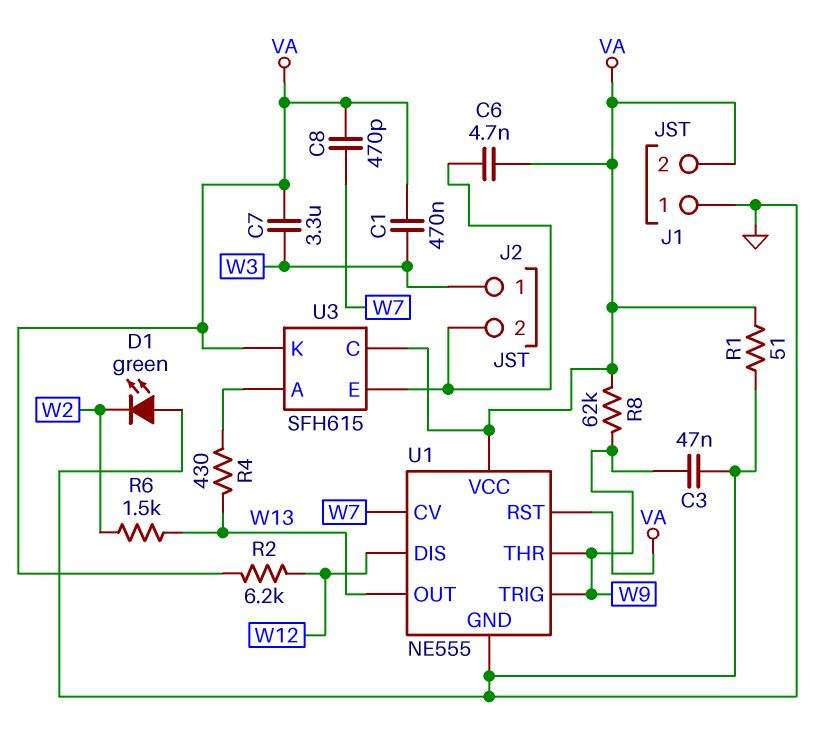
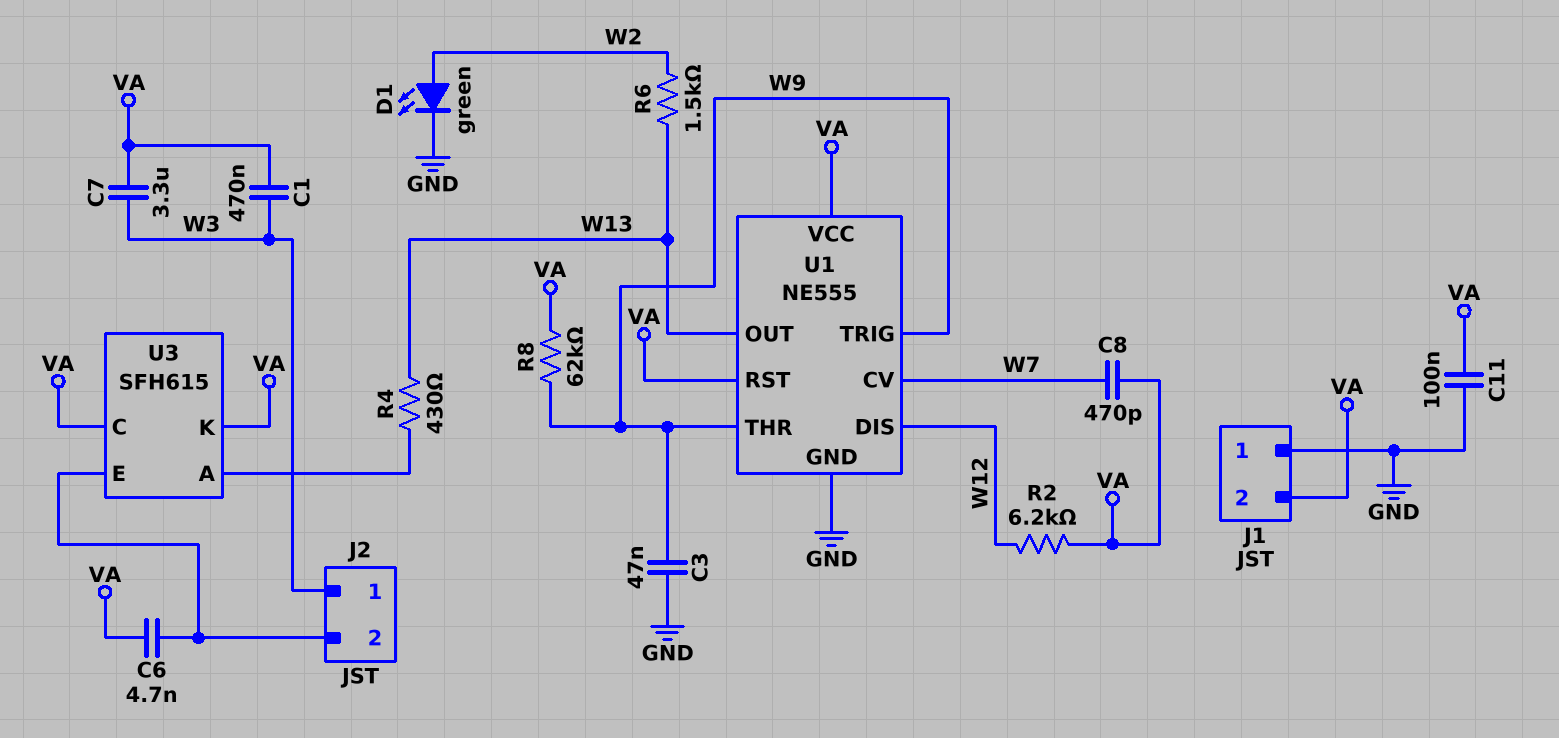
C11: none -> 100nF (GND, VA)
D1: LED green (A GND, K W2) -> LED green (A W2, K GND)
R1: 51 (GND, VA) -> none

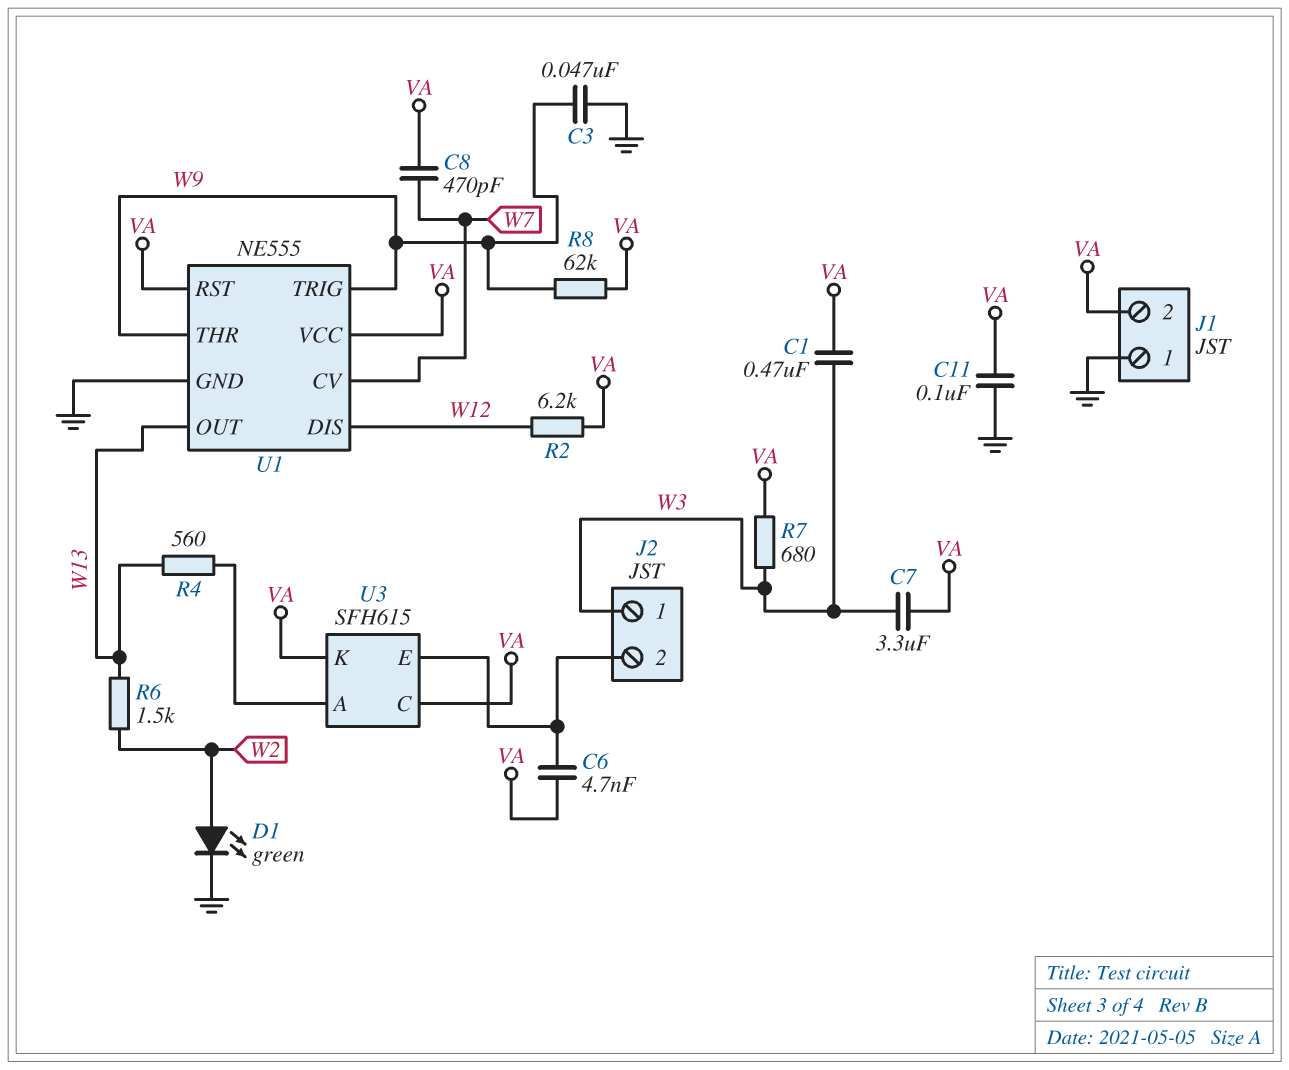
R4: 430 (U3/A, W13) -> 560 (U3/A, W13)
R7: none -> 680 (VA, W3)

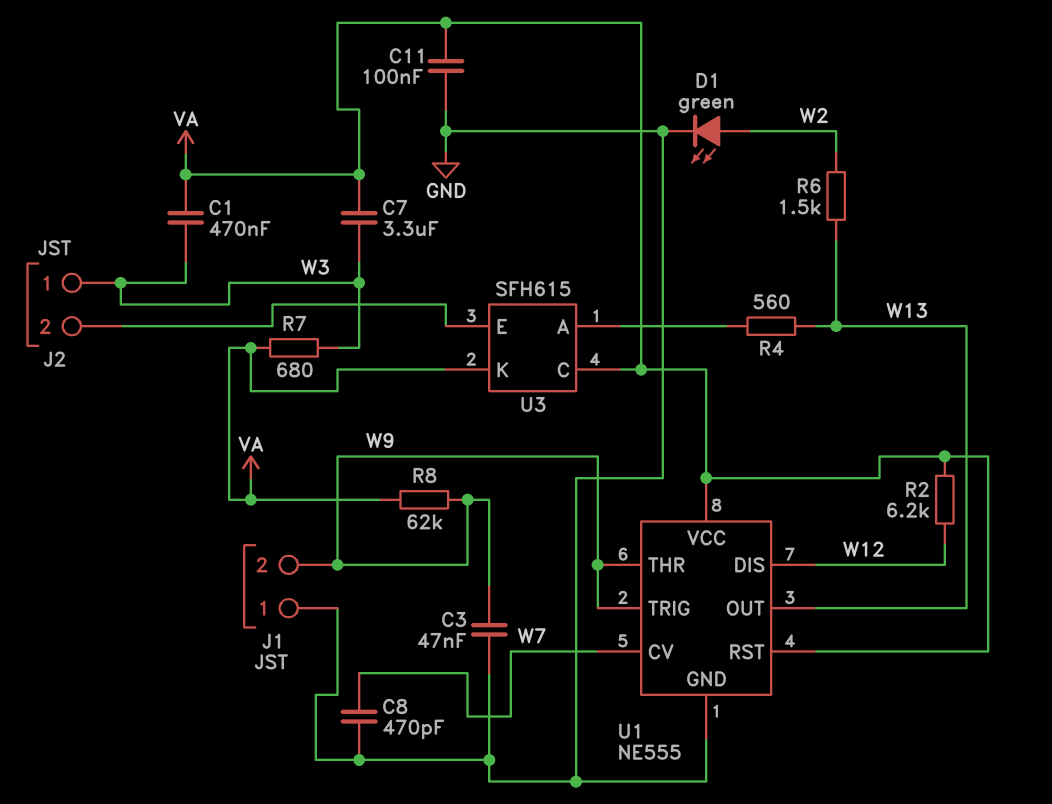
C6: 4.7nF (J2/2, VA) -> none
C8: 470pF (VA, W7) -> 470pF (GND, W7)
J1 pin 2: VA -> W9

